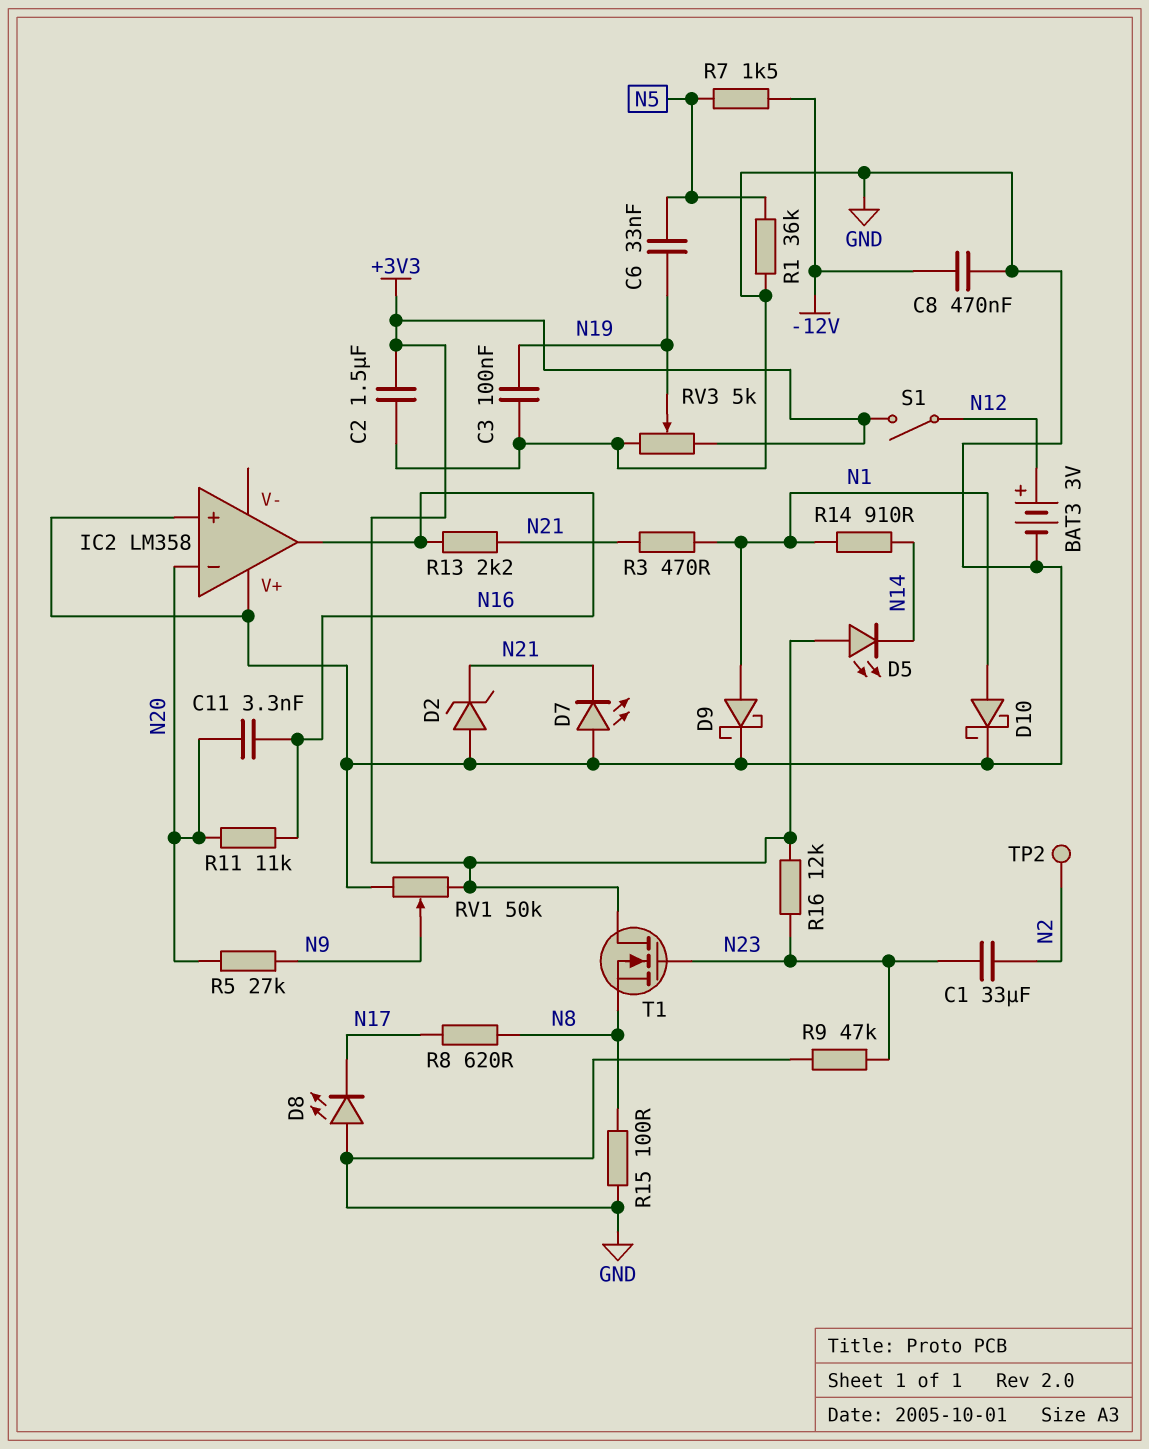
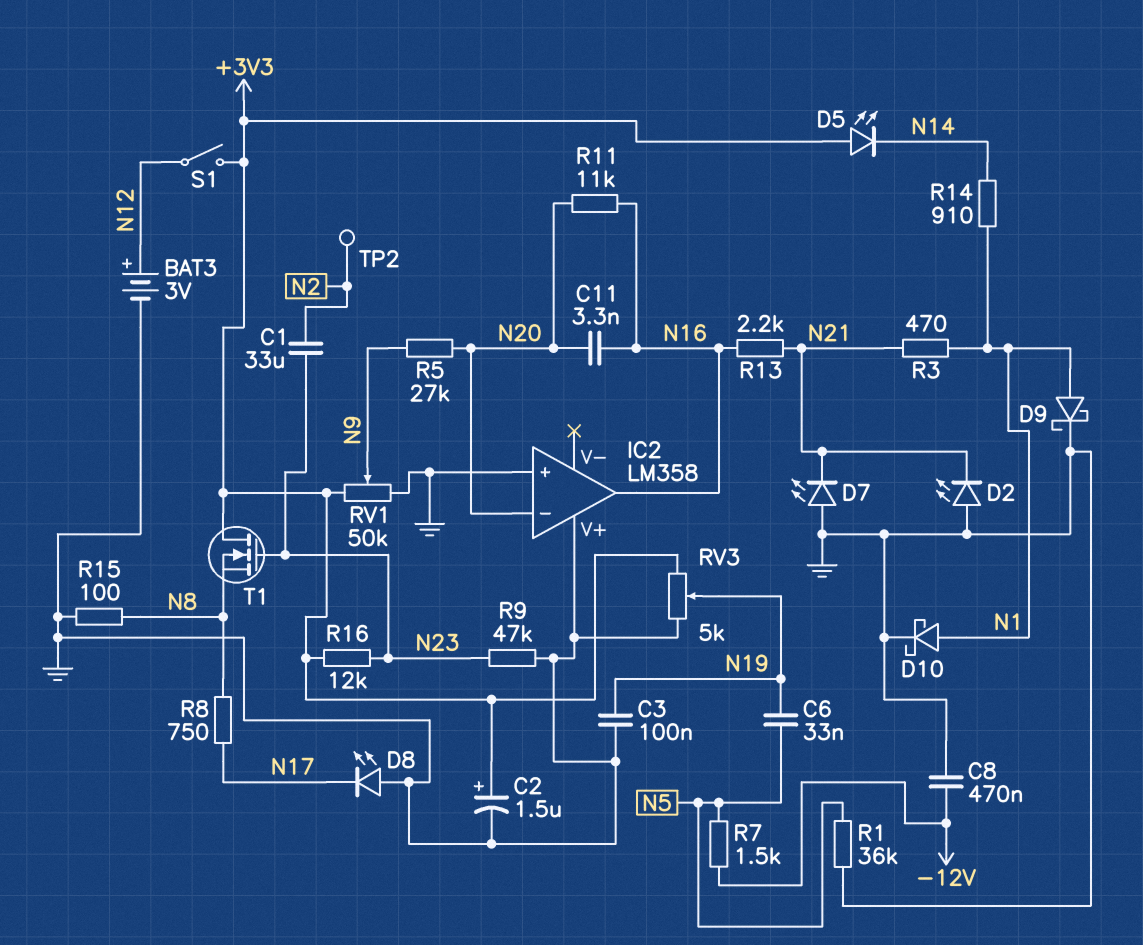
C2: 1.5uF (+3V3, GND) -> 1.5uF (plus +3V3, minus GND)
D2: zener (A GND, K N21) -> LED (A GND, K N21)
R8: 620 (N8, N17) -> 750 (N8, N17)

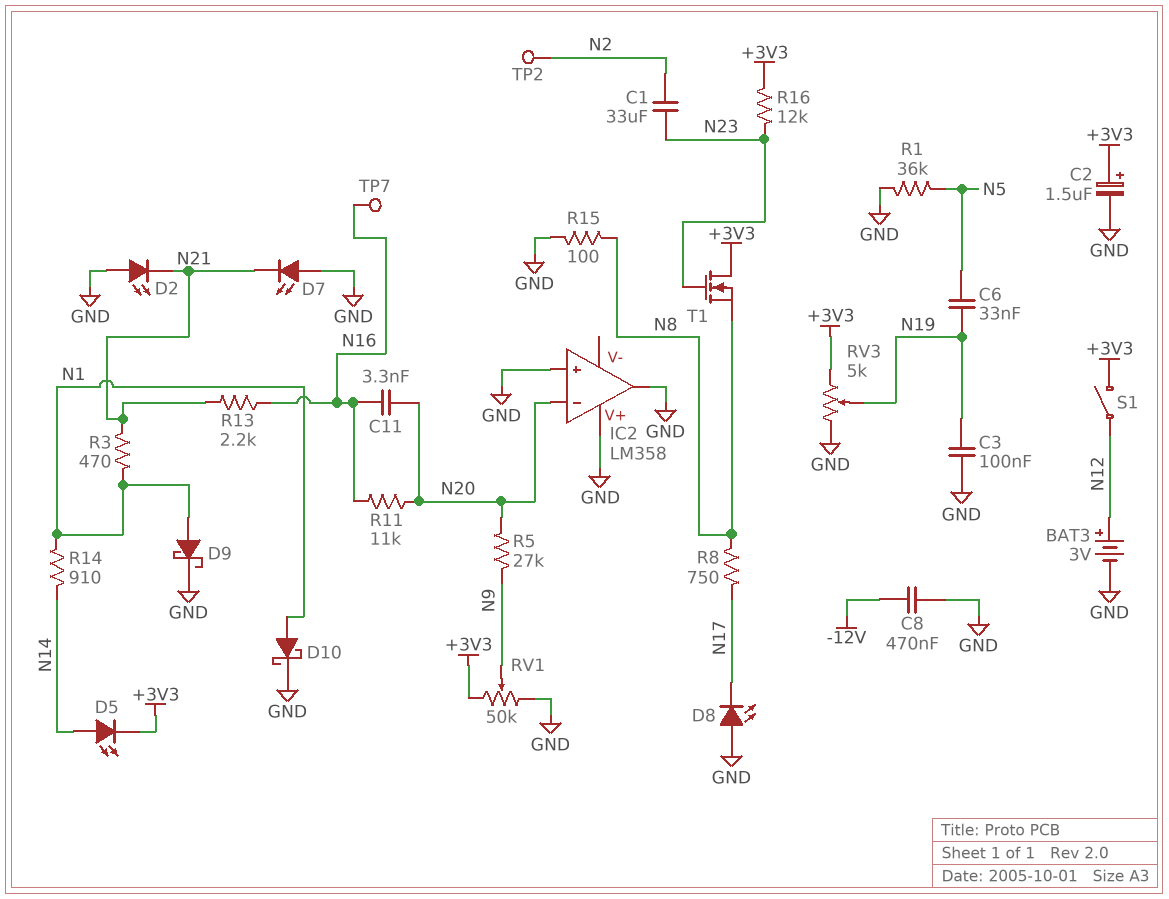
D5: LED (A +3V3, K N14) -> LED (A N14, K +3V3)
IC2 pin out: N16 -> GND
R7: 1.5k (-12V, N5) -> none
R9: 47k (GND, N23) -> none
TP7: none -> test point (N16)

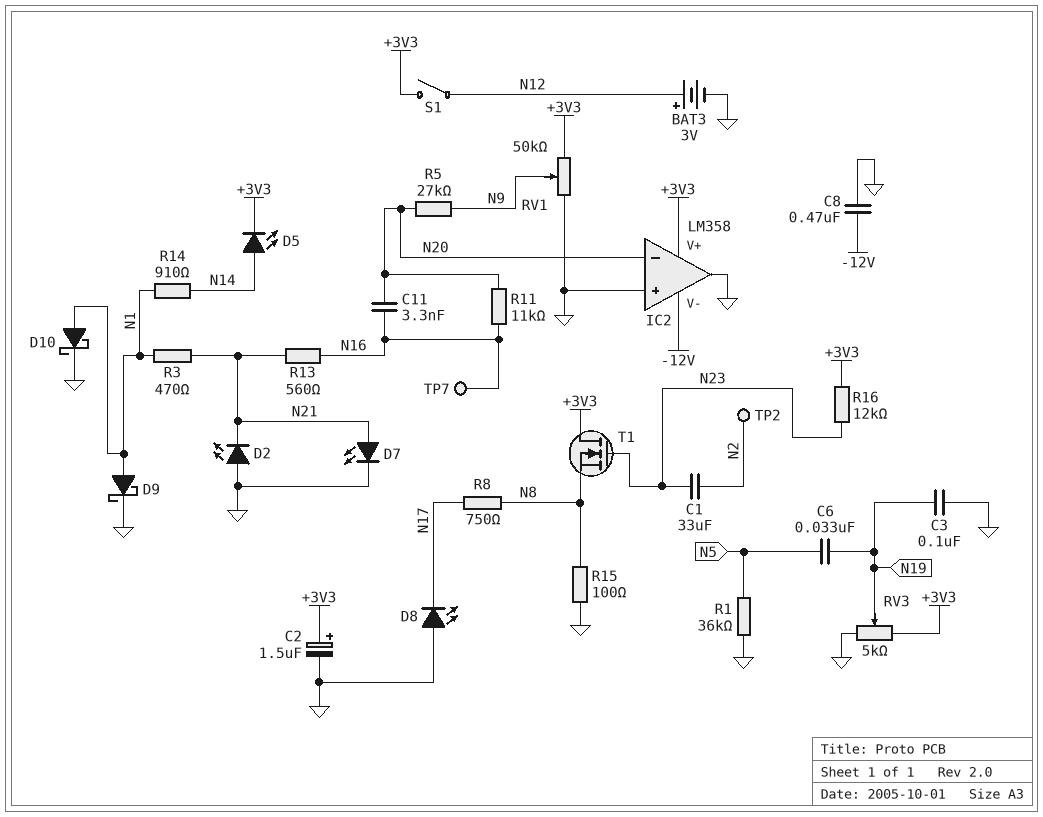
D7: LED (A GND, K N21) -> LED (A N21, K GND)
IC2 pin V+: GND -> +3V3
IC2 pin V-: none -> -12V
R13: 2.2k (N16, N21) -> 560 (N16, N21)

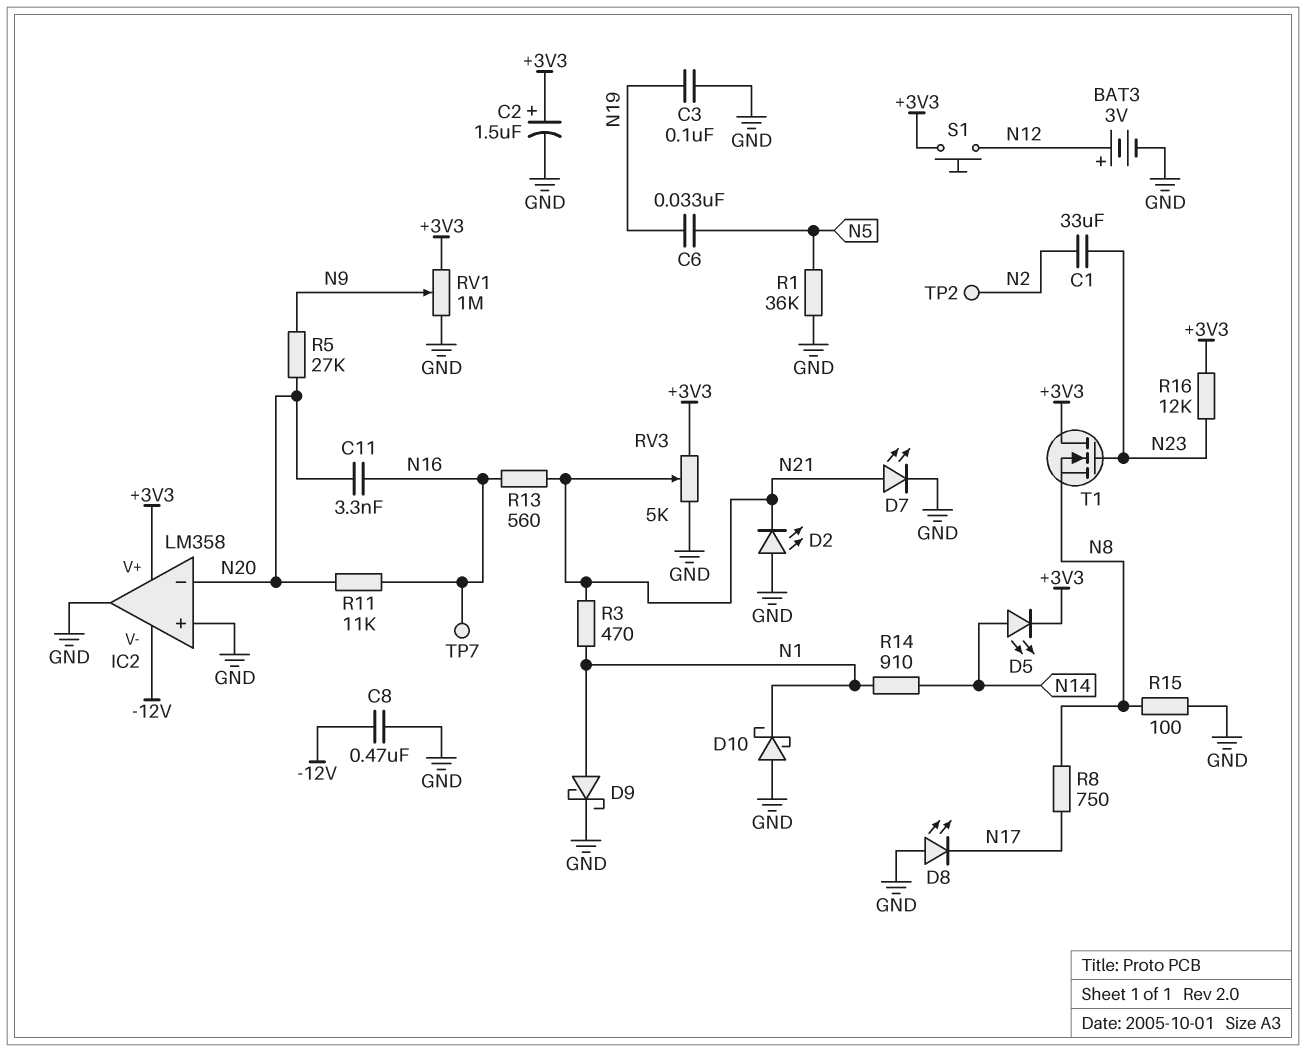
D10: schottky (A N1, K GND) -> schottky (A GND, K N1)
RV1: 50k (+3V3, GND, wiper N9) -> 1M (+3V3, GND, wiper N9)
RV3: 5k (+3V3, GND, wiper N19) -> 5k (+3V3, GND, wiper N21)
S1: switch (+3V3, N12) -> button (+3V3, N12)

